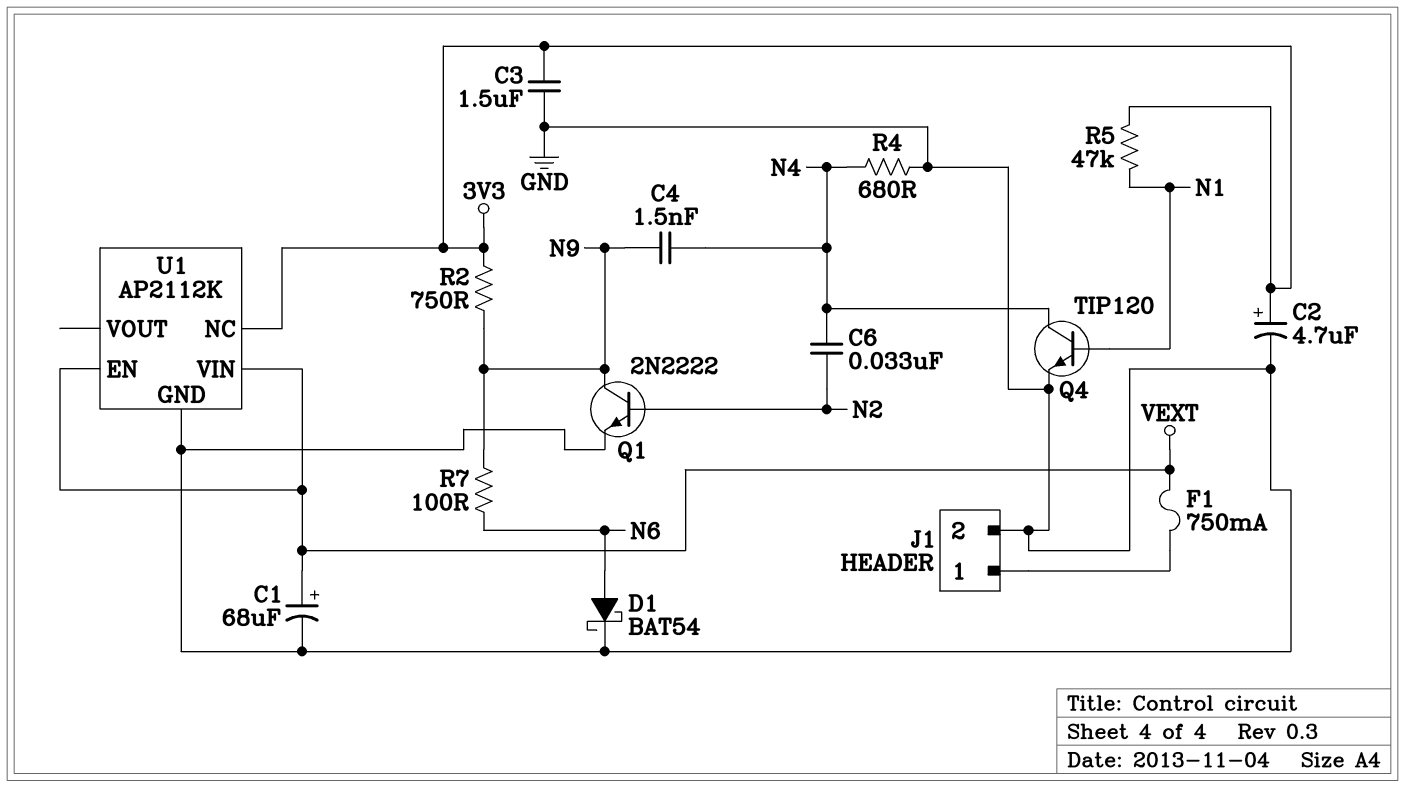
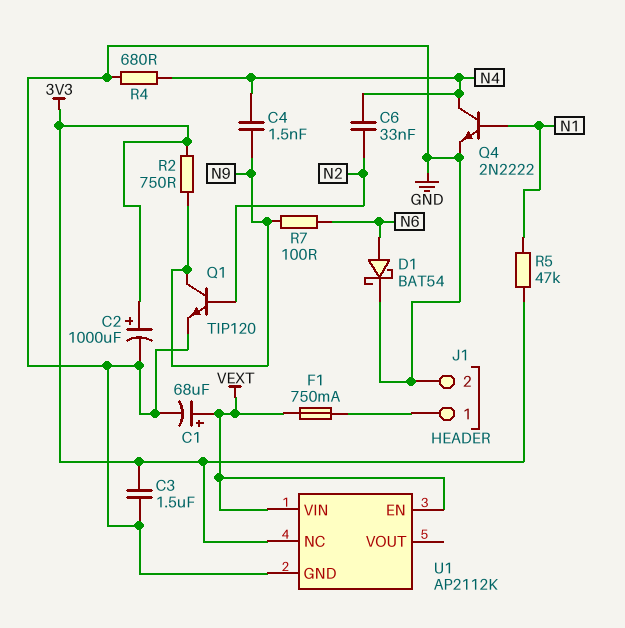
C2: 4.7uF (plus 3V3, minus GND) -> 1000uF (plus 3V3, minus GND)
Q1: NPN 2N2222 (B N2, C N9, E GND) -> NPN TIP120 (B N2, C N9, E GND)
Q4: NPN TIP120 (B N1, C N4, E GND) -> NPN 2N2222 (B N1, C N4, E GND)

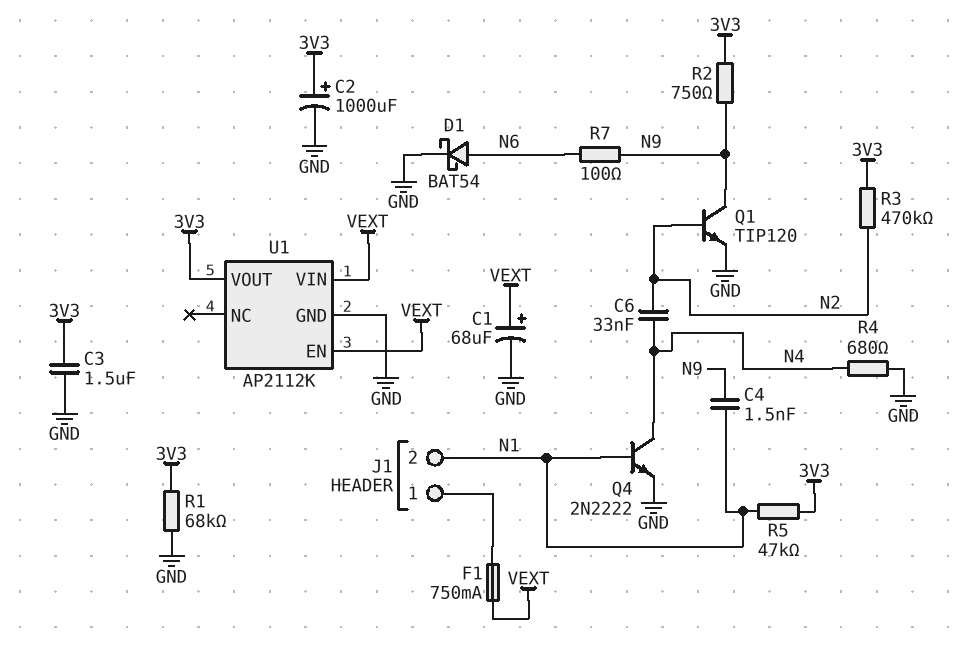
C4: 1.5nF (N4, N9) -> 1.5nF (N1, N9)
J1 pin 2: GND -> N1
R1: none -> 68k (3V3, GND)
R3: none -> 470k (3V3, N2)
U1 pin NC: 3V3 -> none
U1 pin VOUT: none -> 3V3

